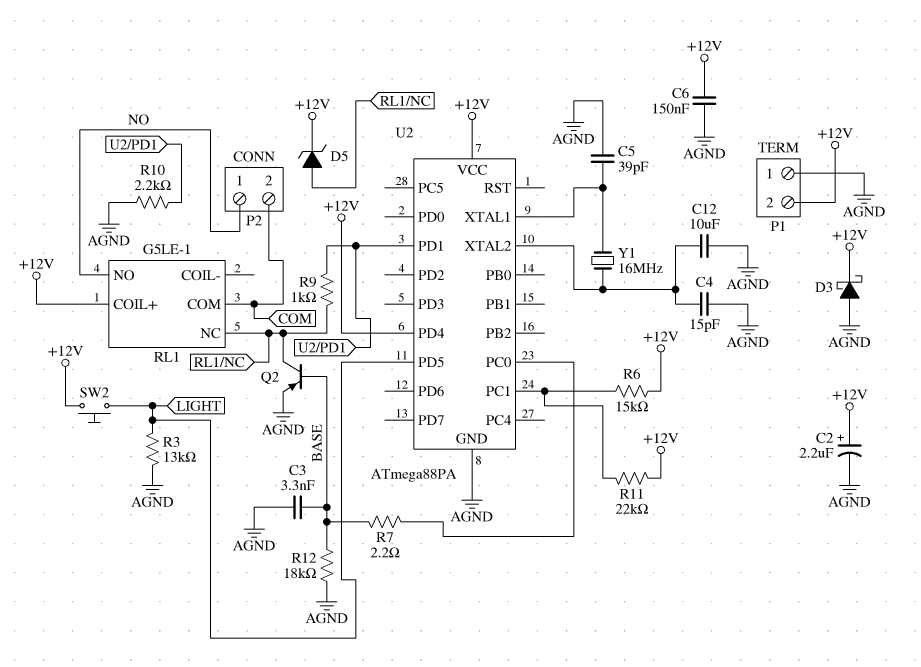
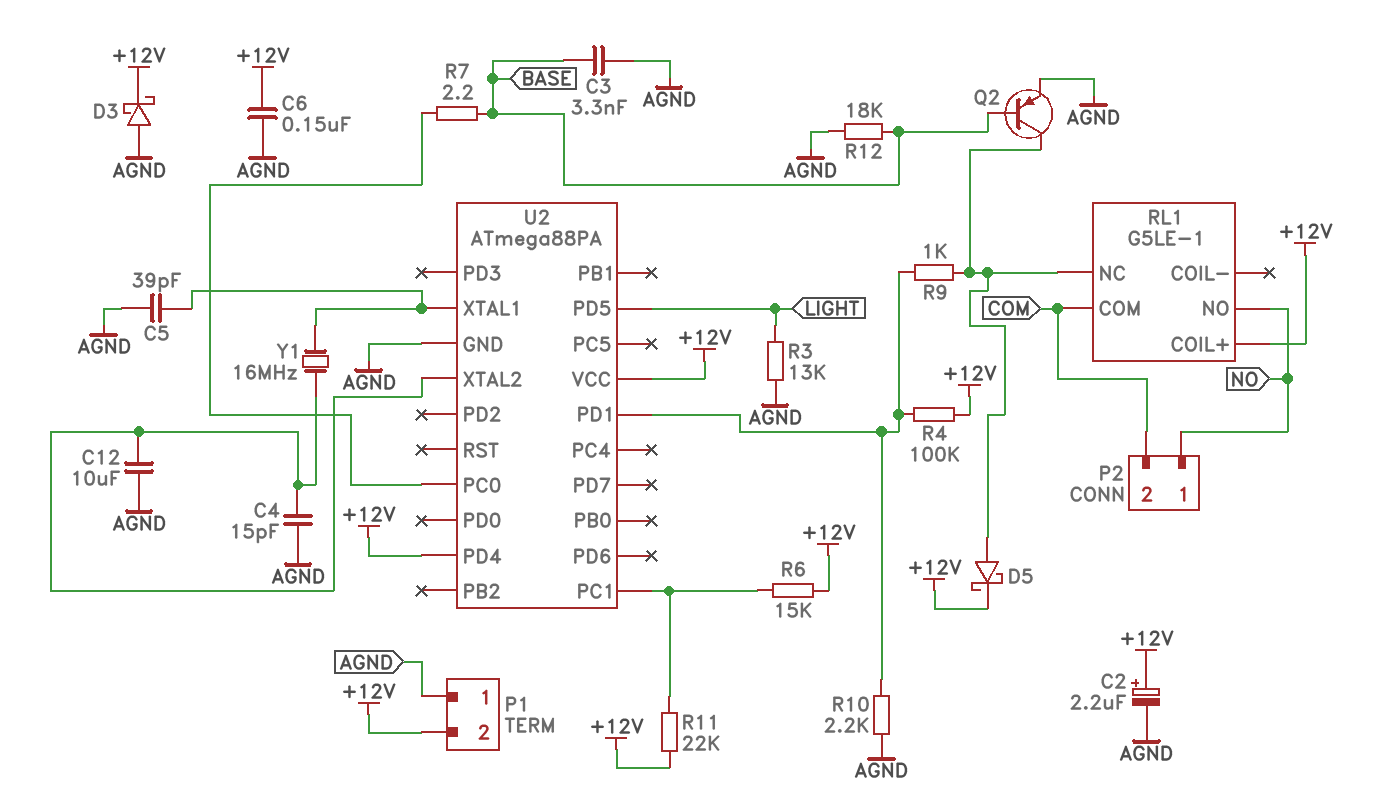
D5: zener (A RL1/NC, K +12V) -> schottky (A RL1/NC, K +12V)
R4: none -> 100k (+12V, U2/PD1)
SW2: button (+12V, LIGHT) -> none

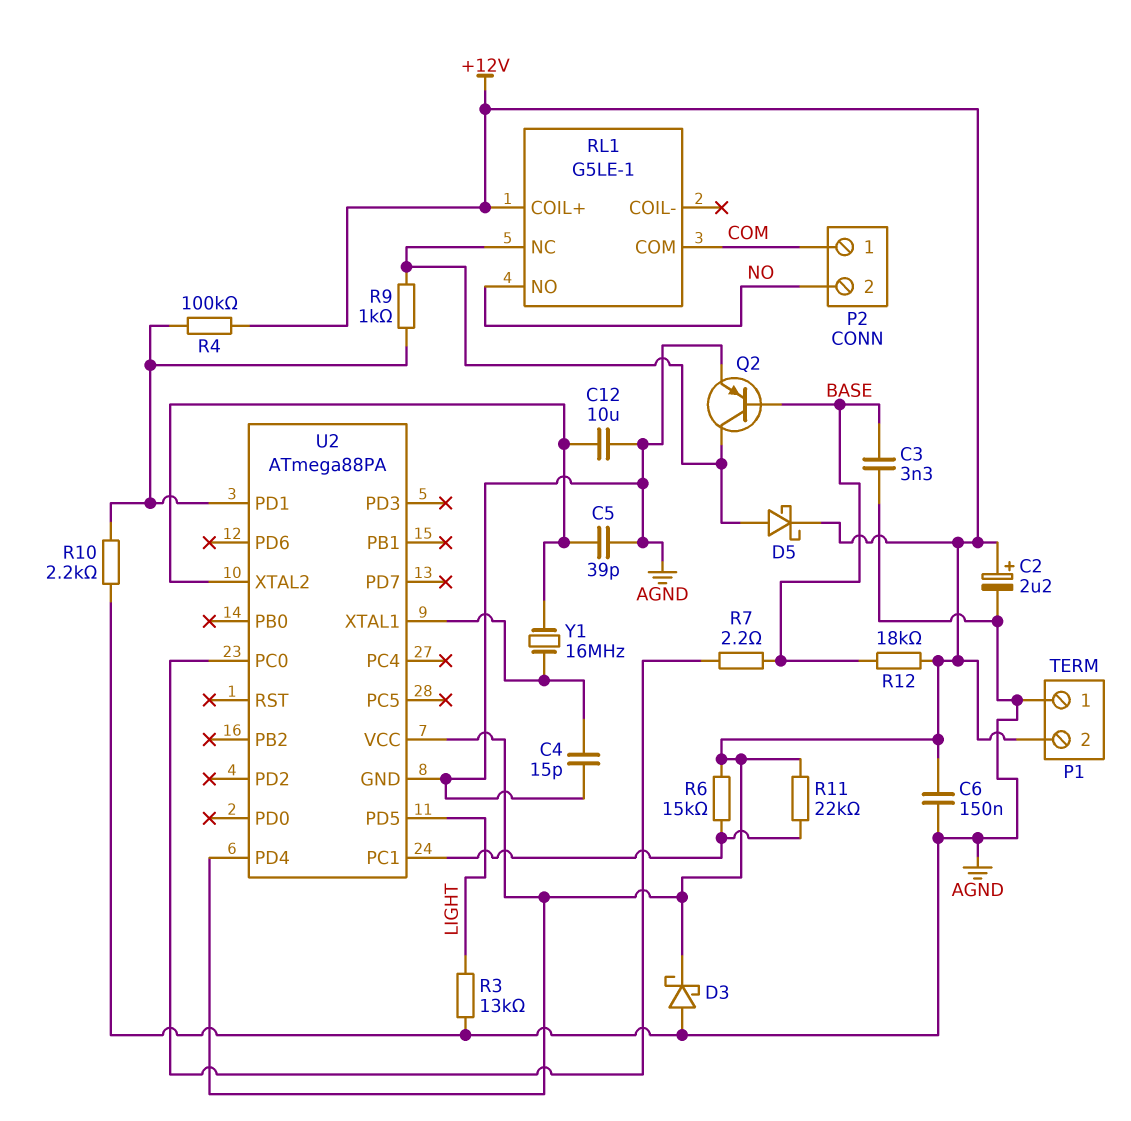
C4: 15pF (AGND, U2/XTAL2) -> 15pF (AGND, U2/XTAL1)
C5: 39pF (AGND, U2/XTAL1) -> 39pF (AGND, U2/XTAL2)
P2 pin 1: NO -> COM
P2 pin 2: COM -> NO
R12: 18k (AGND, BASE) -> 18k (+12V, BASE)

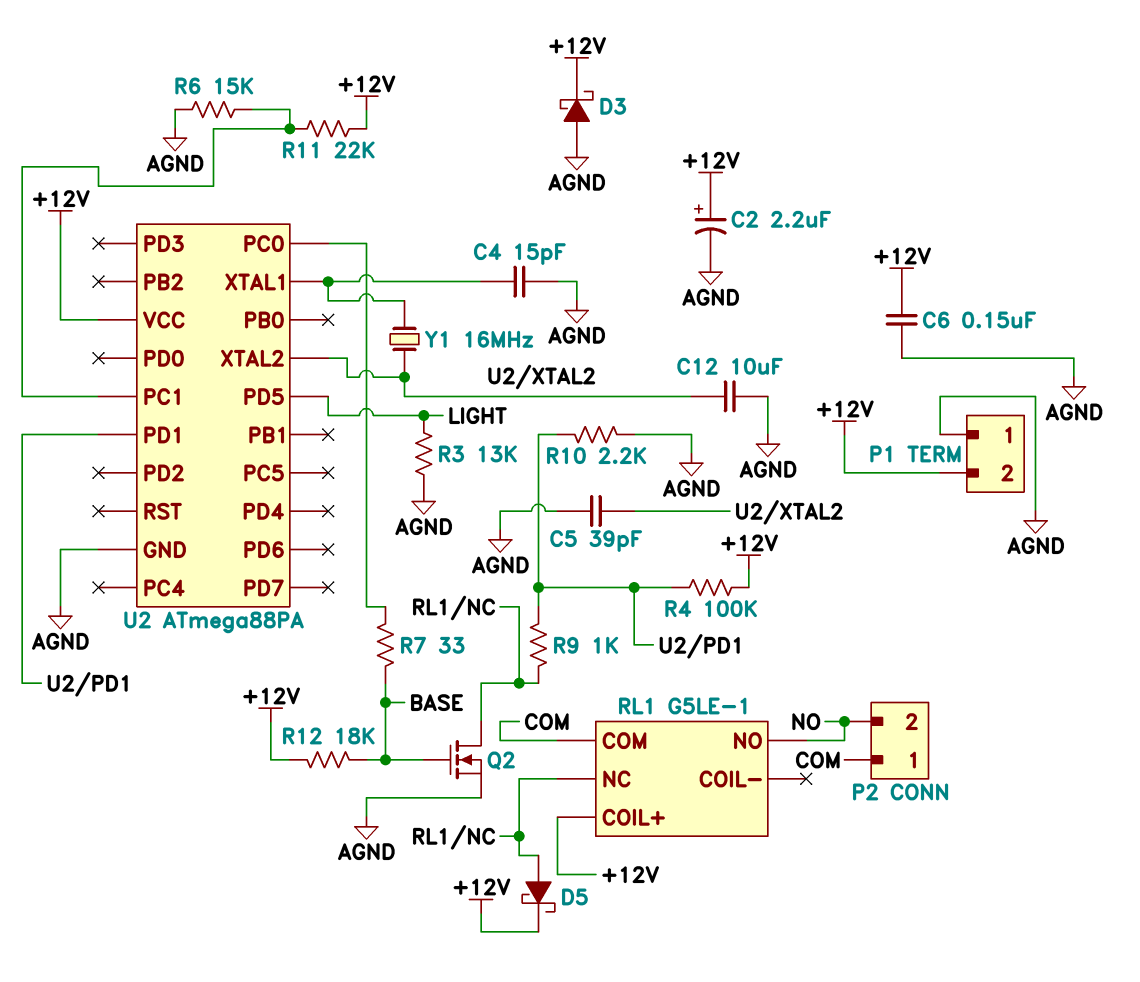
C3: 3.3nF (AGND, BASE) -> none
Q2: PNP (B BASE, C RL1/NC, E AGND) -> NMOS (G BASE, D RL1/NC, S AGND)
R6: 15k (+12V, U2/PC1) -> 15k (AGND, U2/PC1)
R7: 2.2 (BASE, U2/PC0) -> 33 (BASE, U2/PC0)
U2 pin PD4: +12V -> none

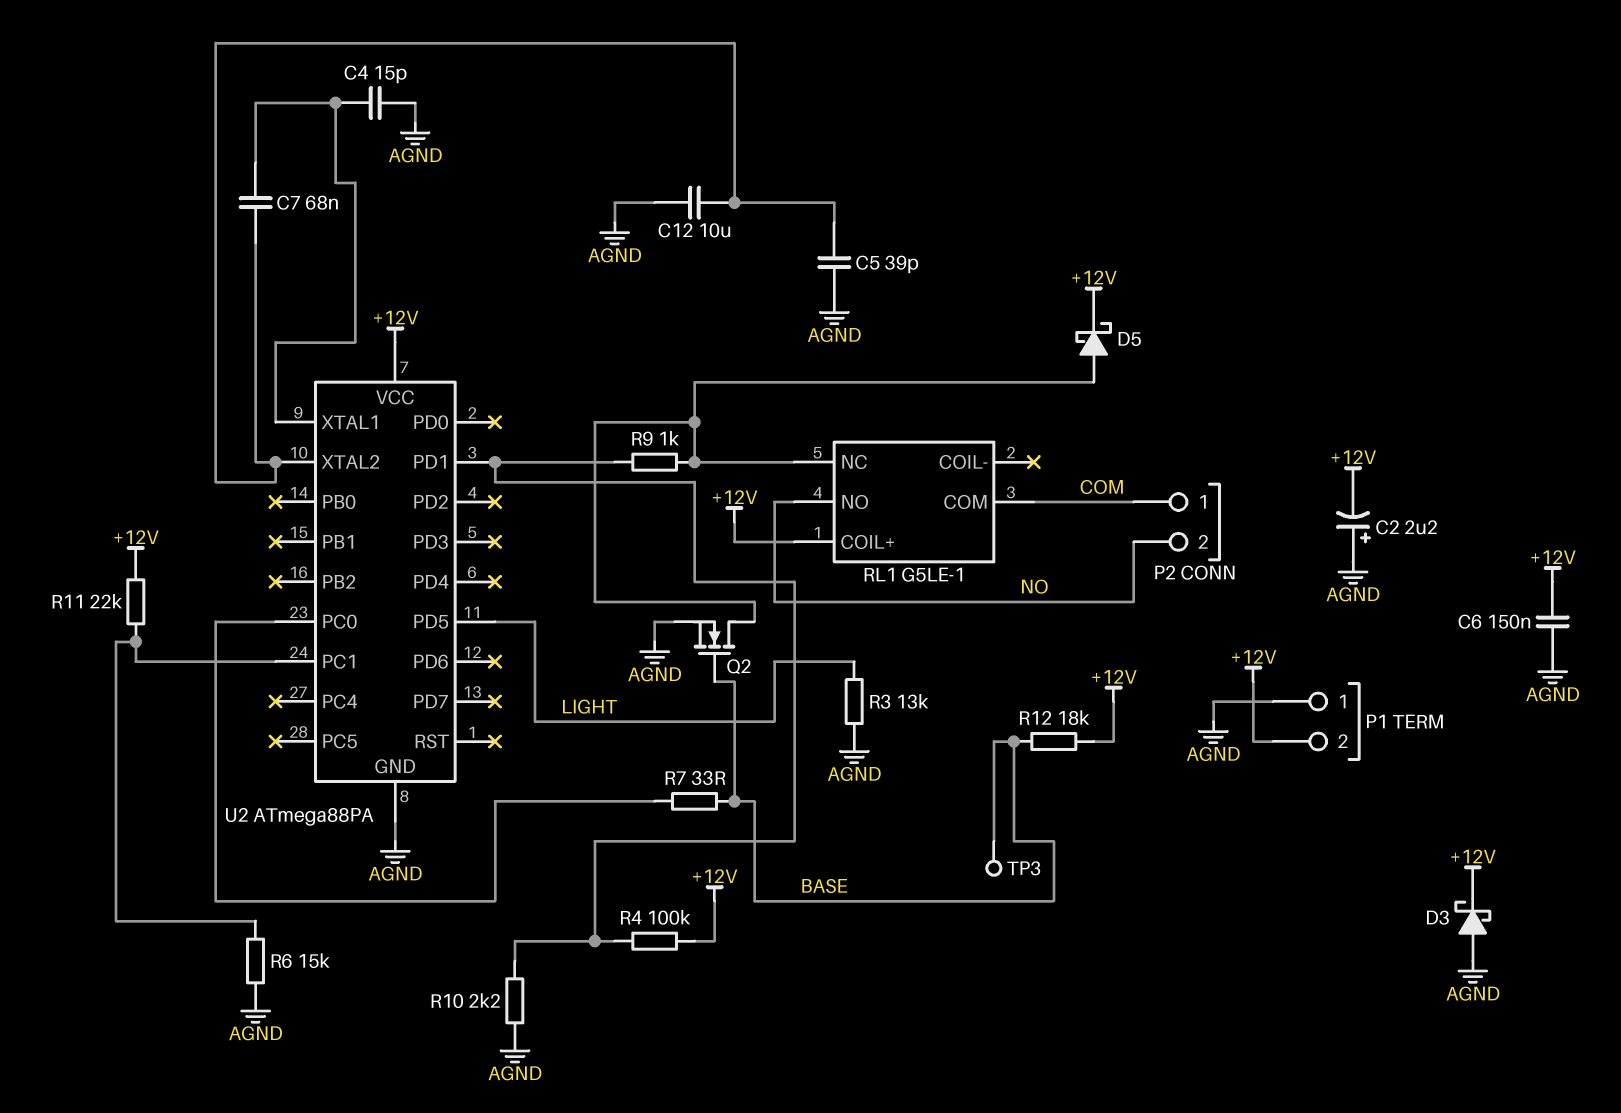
C2: 2.2uF (plus +12V, minus AGND) -> 2.2uF (plus AGND, minus +12V)
C7: none -> 68nF (U2/XTAL1, U2/XTAL2)
TP3: none -> test point (BASE)
Y1: 16MHz (U2/XTAL1, U2/XTAL2) -> none

